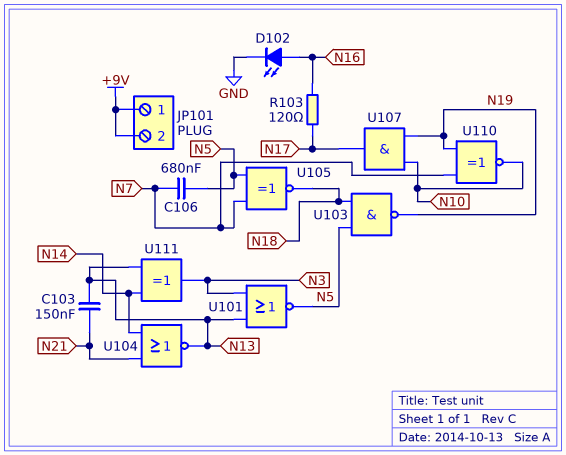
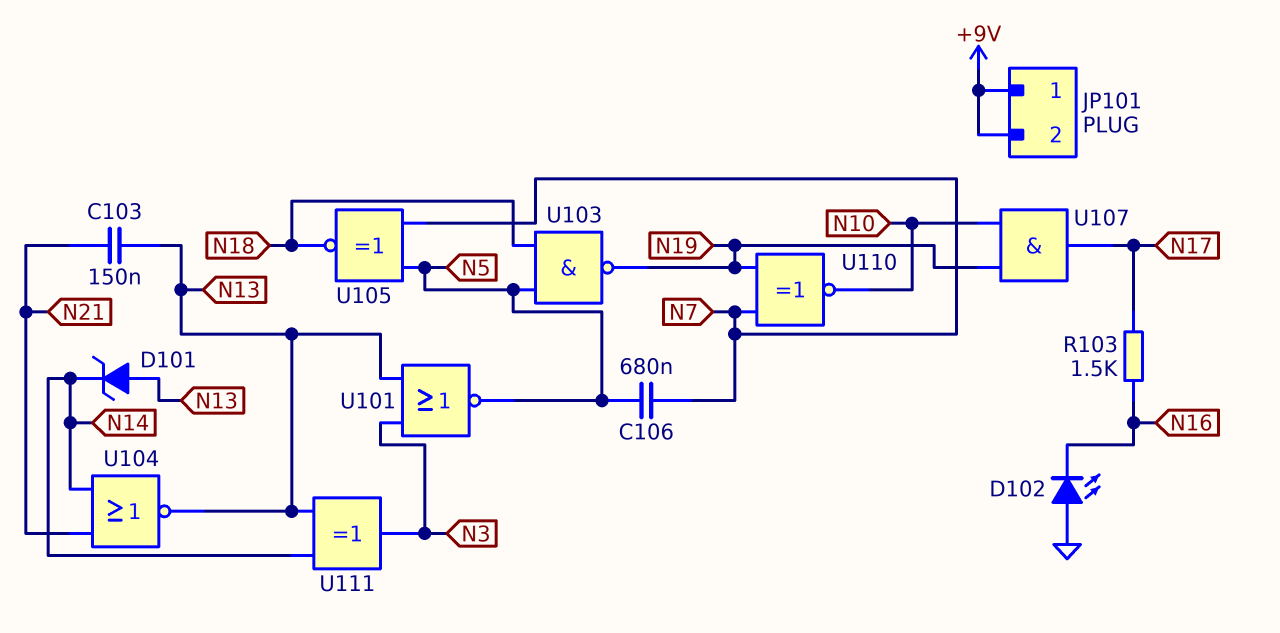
D101: none -> zener (A N13, K N14)
D102: LED (A N16, K GND) -> LED (A GND, K N16)
R103: 120 (N16, N17) -> 1.5k (N16, N17)

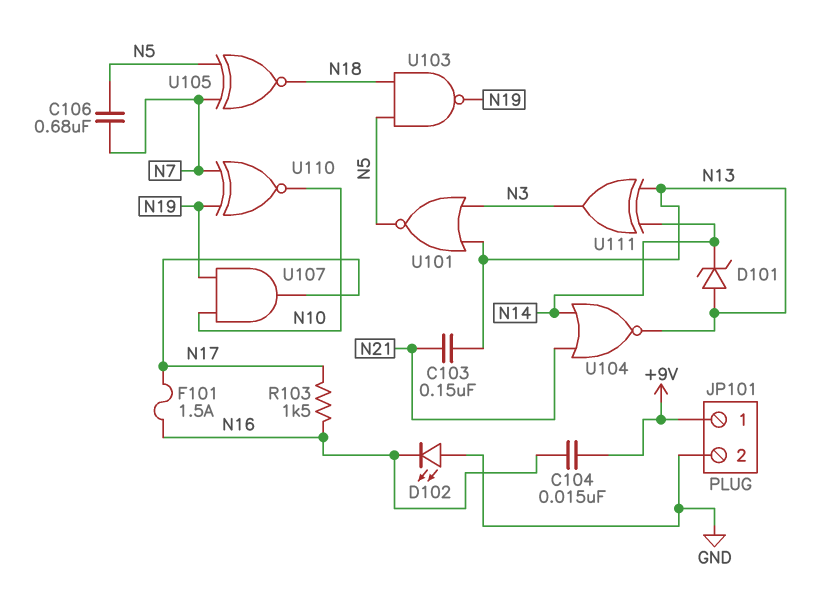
C104: none -> 15nF (+9V, N16)
F101: none -> 1.5A (N16, N17)
JP101 pin 2: +9V -> GND

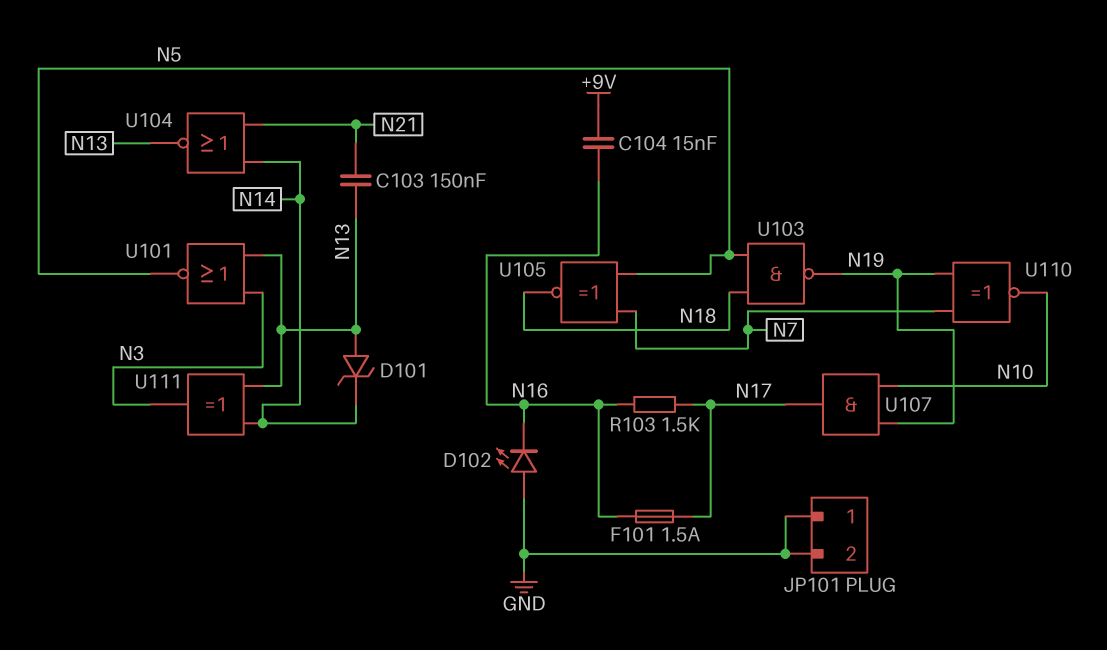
C106: 680nF (N5, N7) -> none
JP101 pin 1: +9V -> GND

